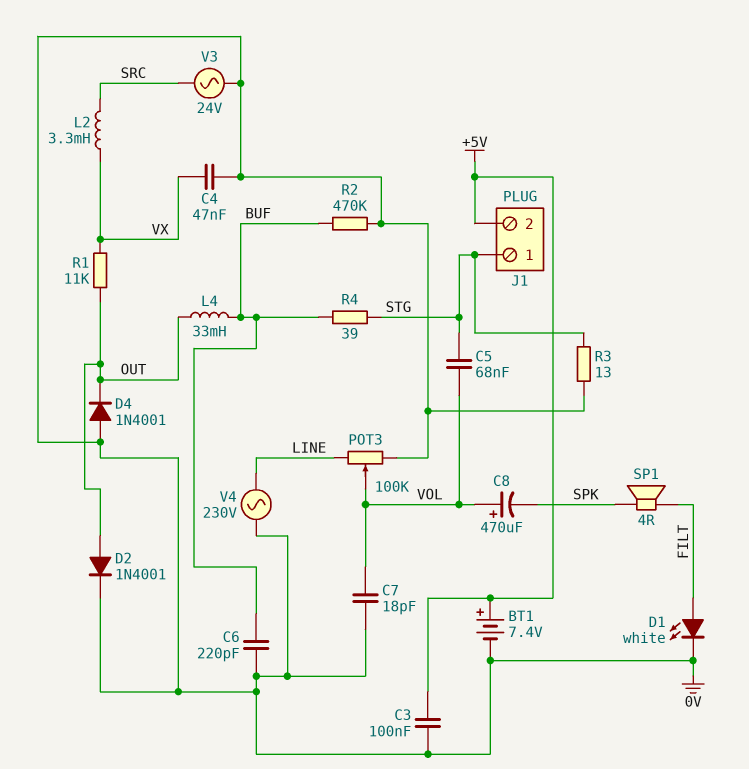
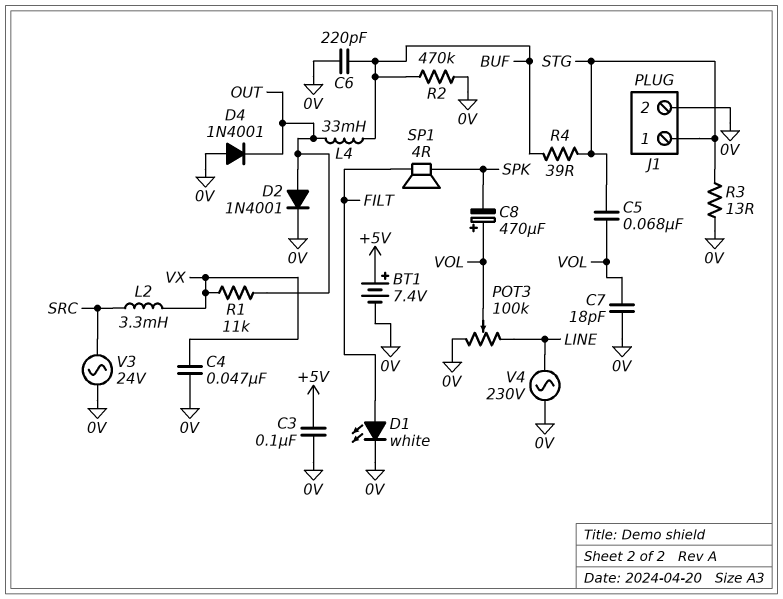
J1 pin 2: +5V -> 0V

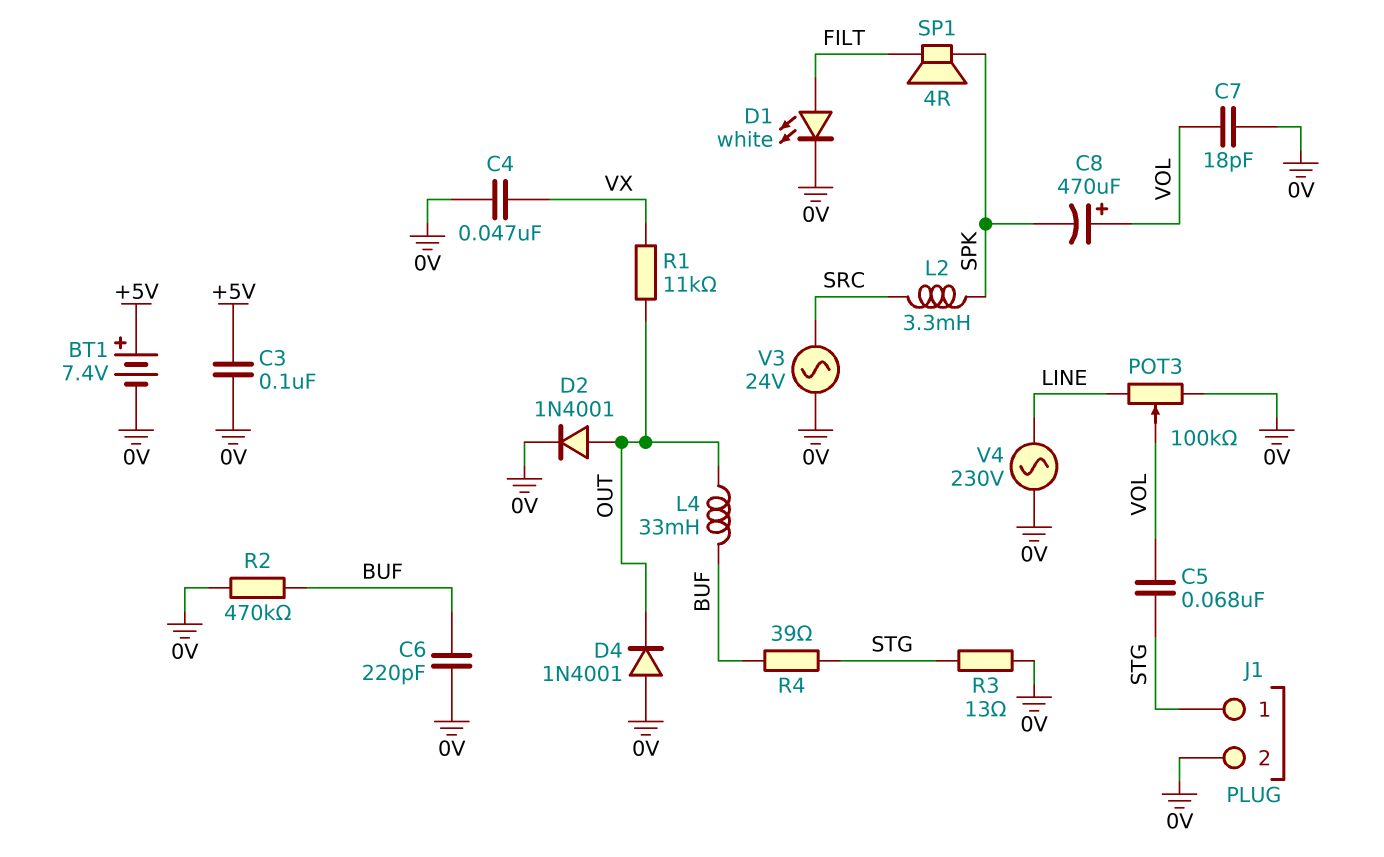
L2: 3.3mH (SRC, VX) -> 3.3mH (SPK, SRC)

